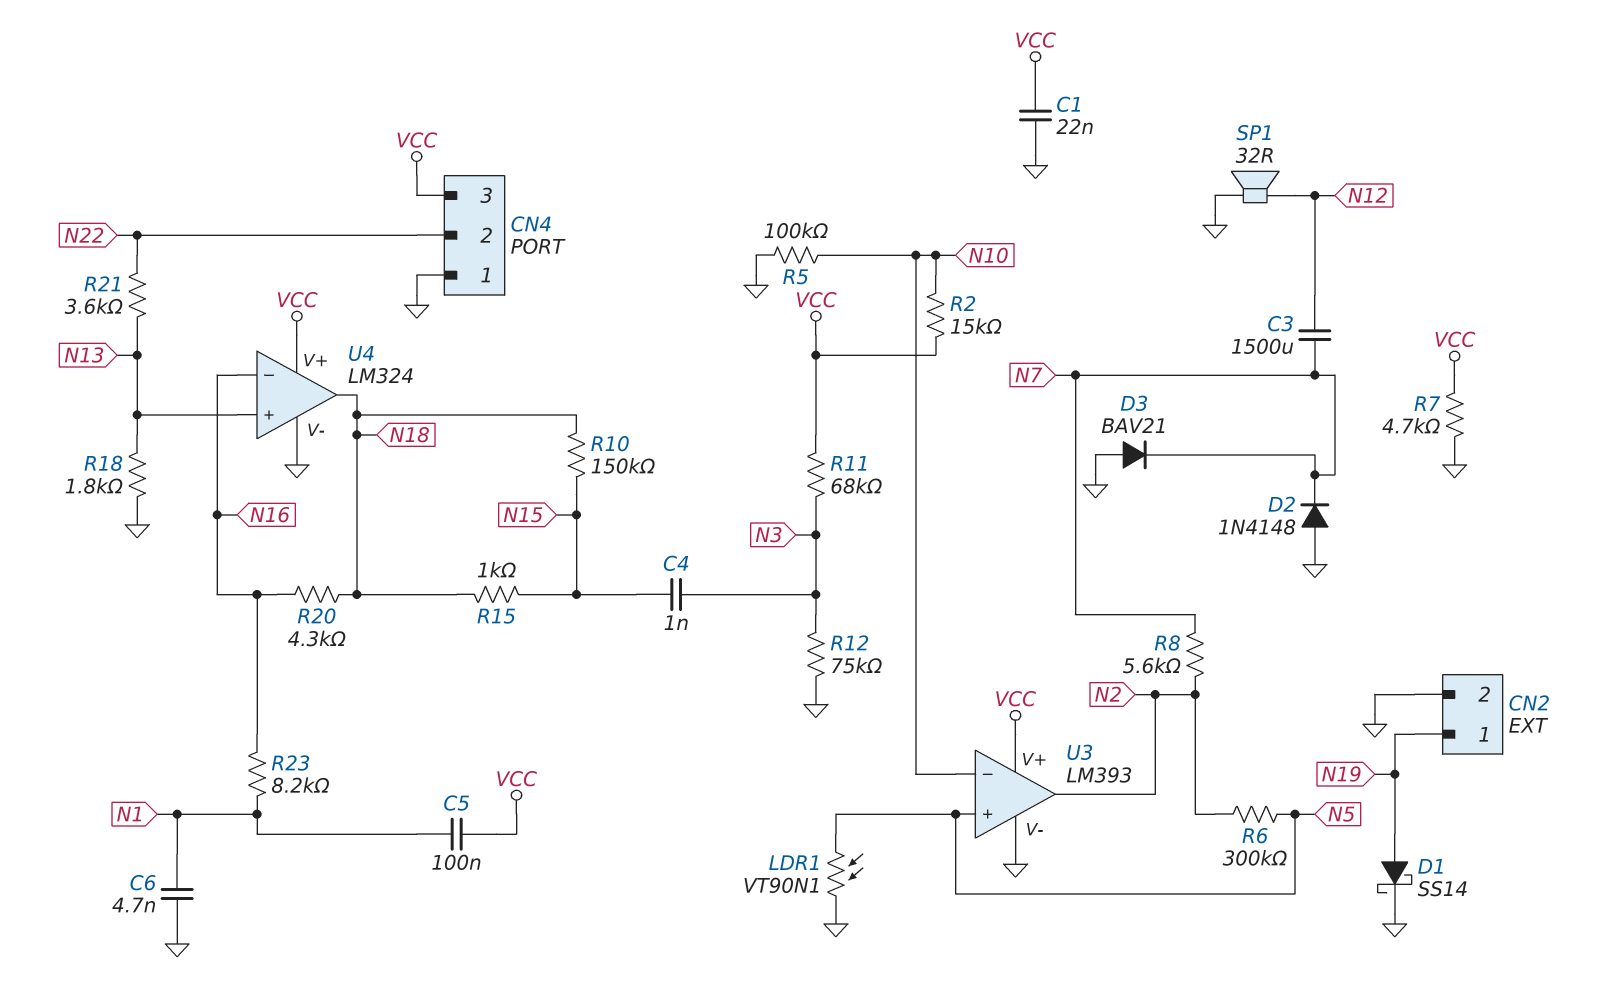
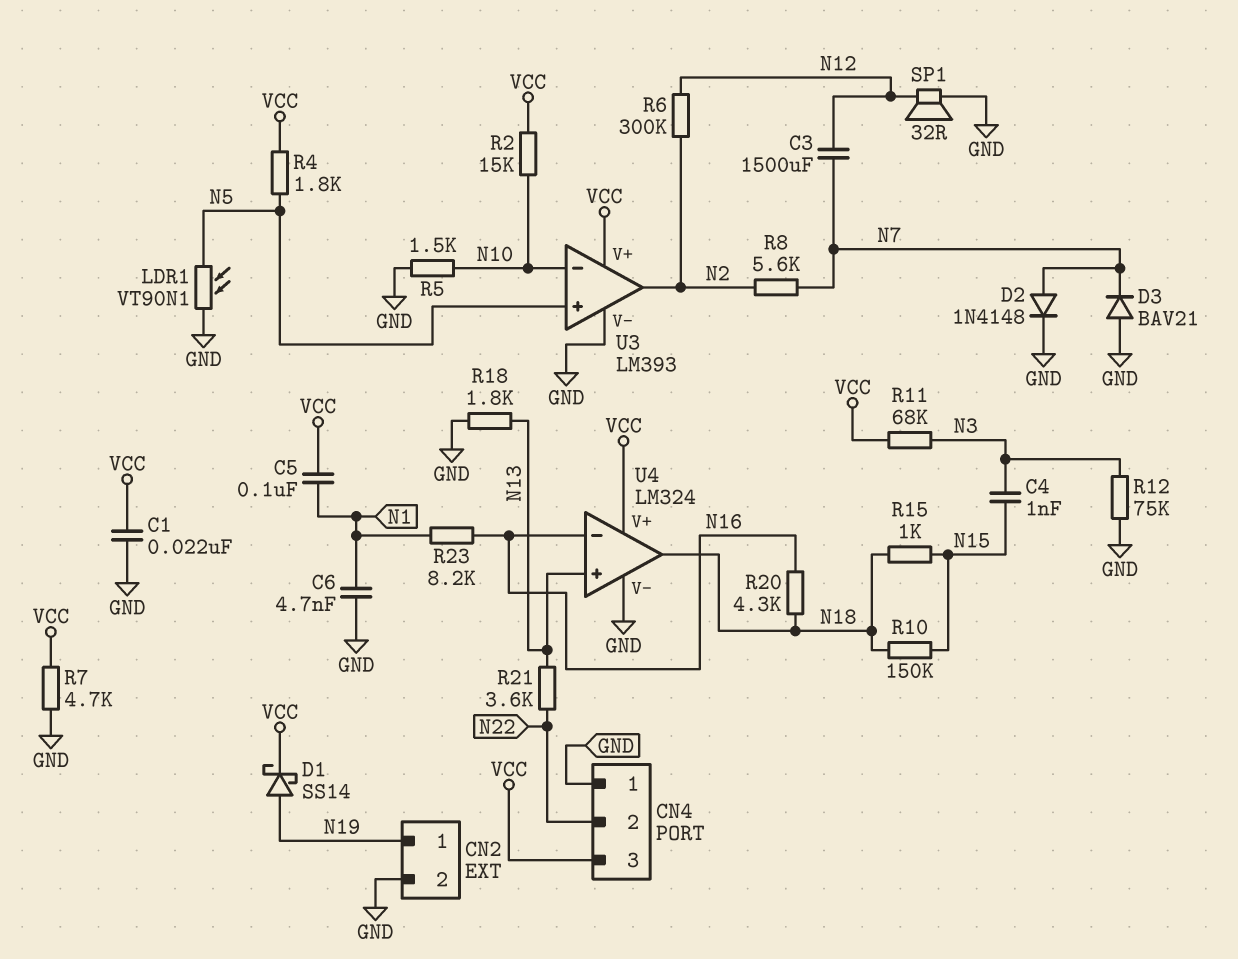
D1: schottky SS14 (A N19, K GND) -> schottky SS14 (A N19, K VCC)
D2: diode 1N4148 (A GND, K N7) -> diode 1N4148 (A N7, K GND)
R4: none -> 1.8k (N5, VCC)
R5: 100k (GND, N10) -> 1.5k (GND, N10)
R6: 300k (N2, N5) -> 300k (N2, N12)

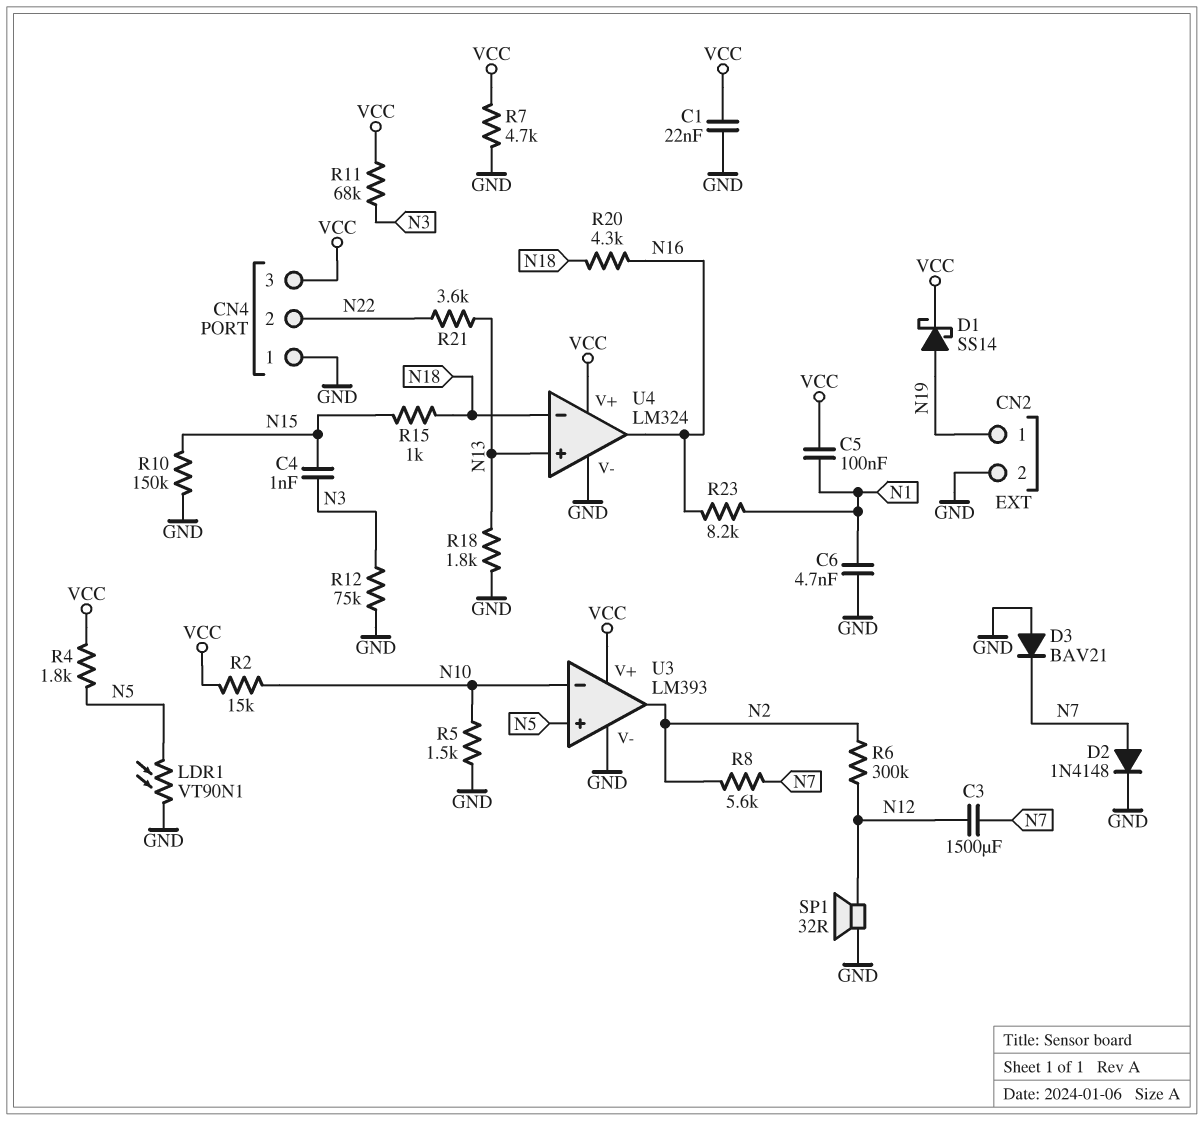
R10: 150k (N15, N18) -> 150k (GND, N15)
U4 pin in-: N16 -> N18
U4 pin out: N18 -> N16

